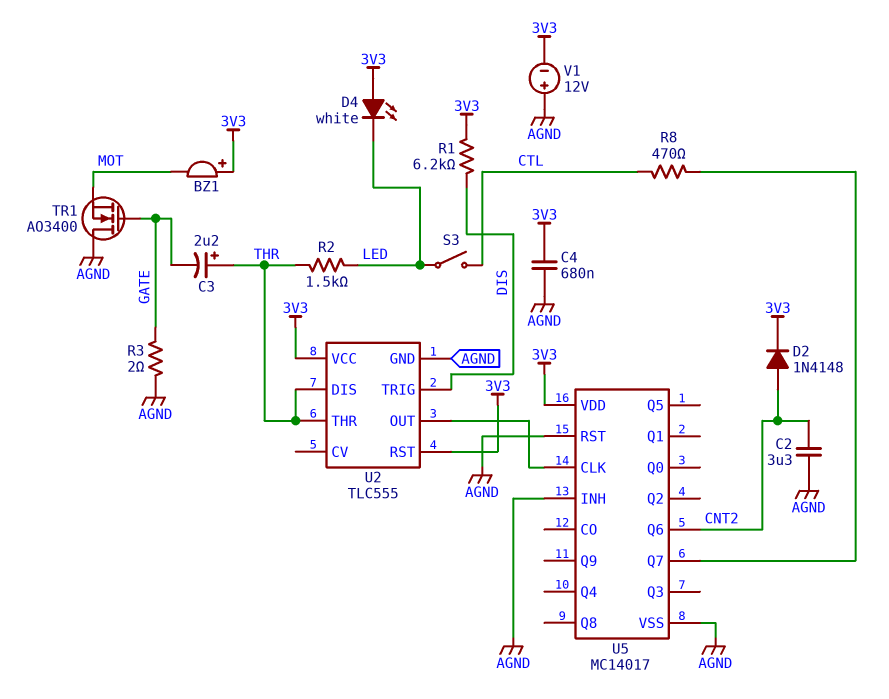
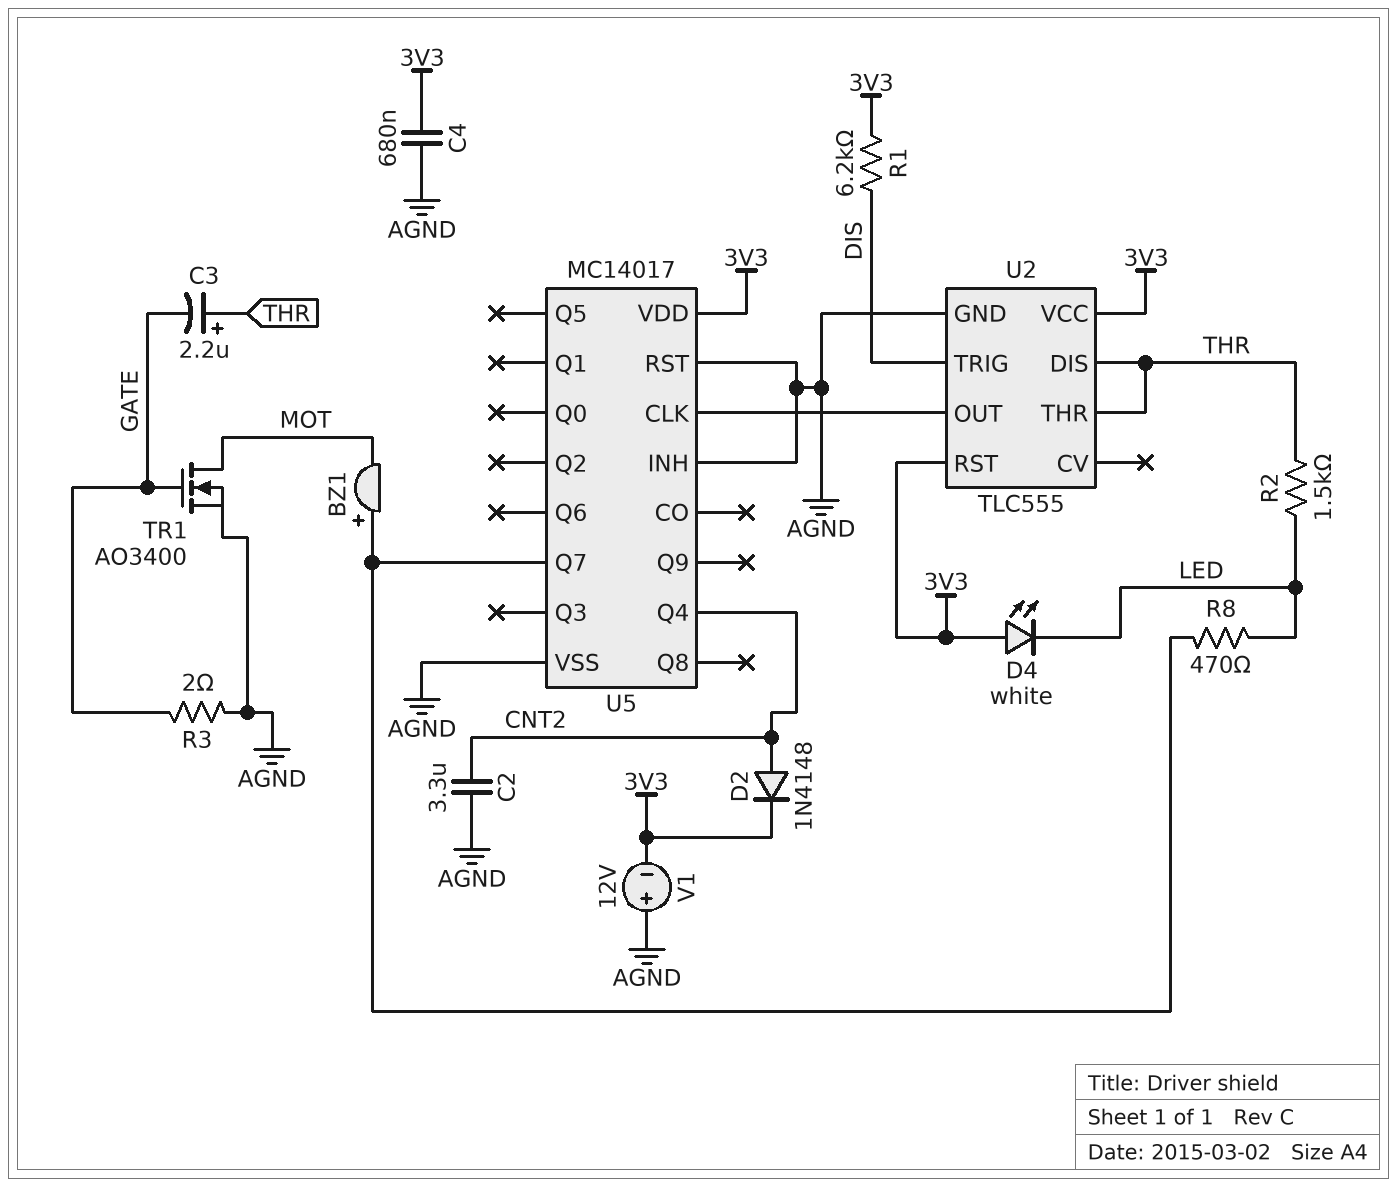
BZ1: buzzer (plus 3V3, minus MOT) -> buzzer (plus U5/Q7, minus MOT)
R8: 470 (CTL, U5/Q7) -> 470 (LED, U5/Q7)
S3: switch (CTL, LED) -> none
TR1: NMOS AO3400 (G GATE, D AGND, S MOT) -> NMOS AO3400 (G GATE, D MOT, S AGND)
U5 pin Q4: none -> CNT2
U5 pin Q6: CNT2 -> none

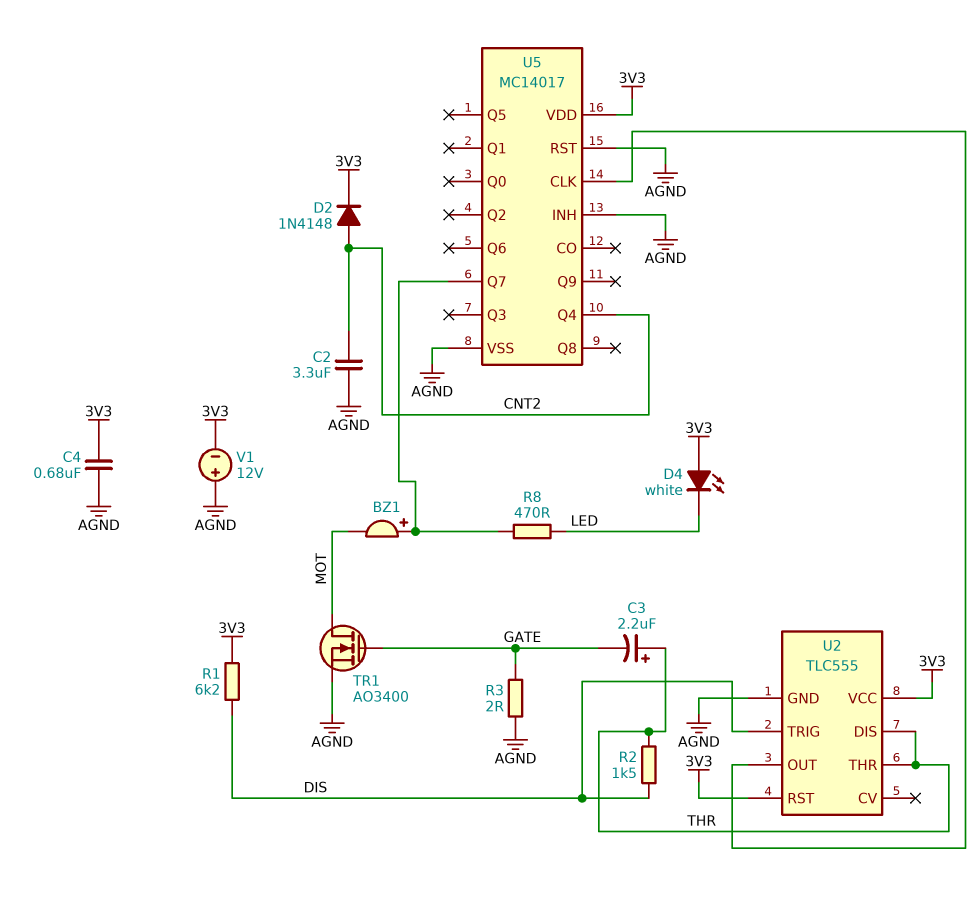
R2: 1.5k (LED, THR) -> 1.5k (DIS, THR)

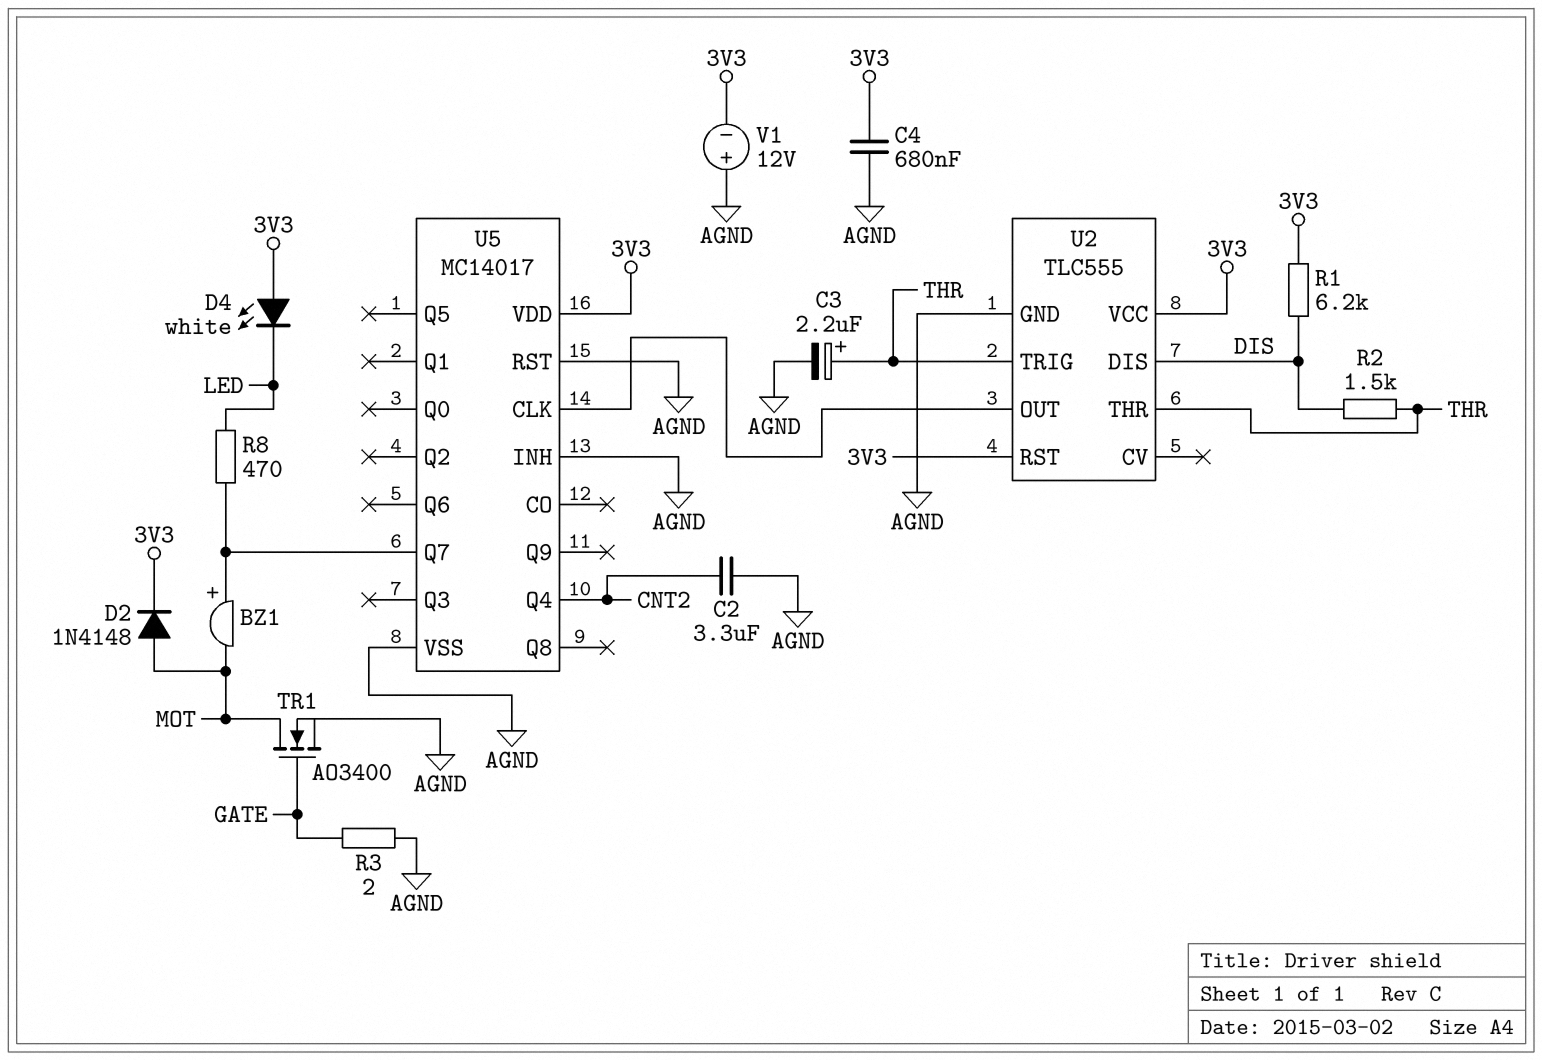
C3: 2.2uF (plus THR, minus GATE) -> 2.2uF (plus THR, minus AGND)
D2: diode 1N4148 (A CNT2, K 3V3) -> diode 1N4148 (A MOT, K 3V3)
U2 pin DIS: THR -> DIS
U2 pin TRIG: DIS -> THR

